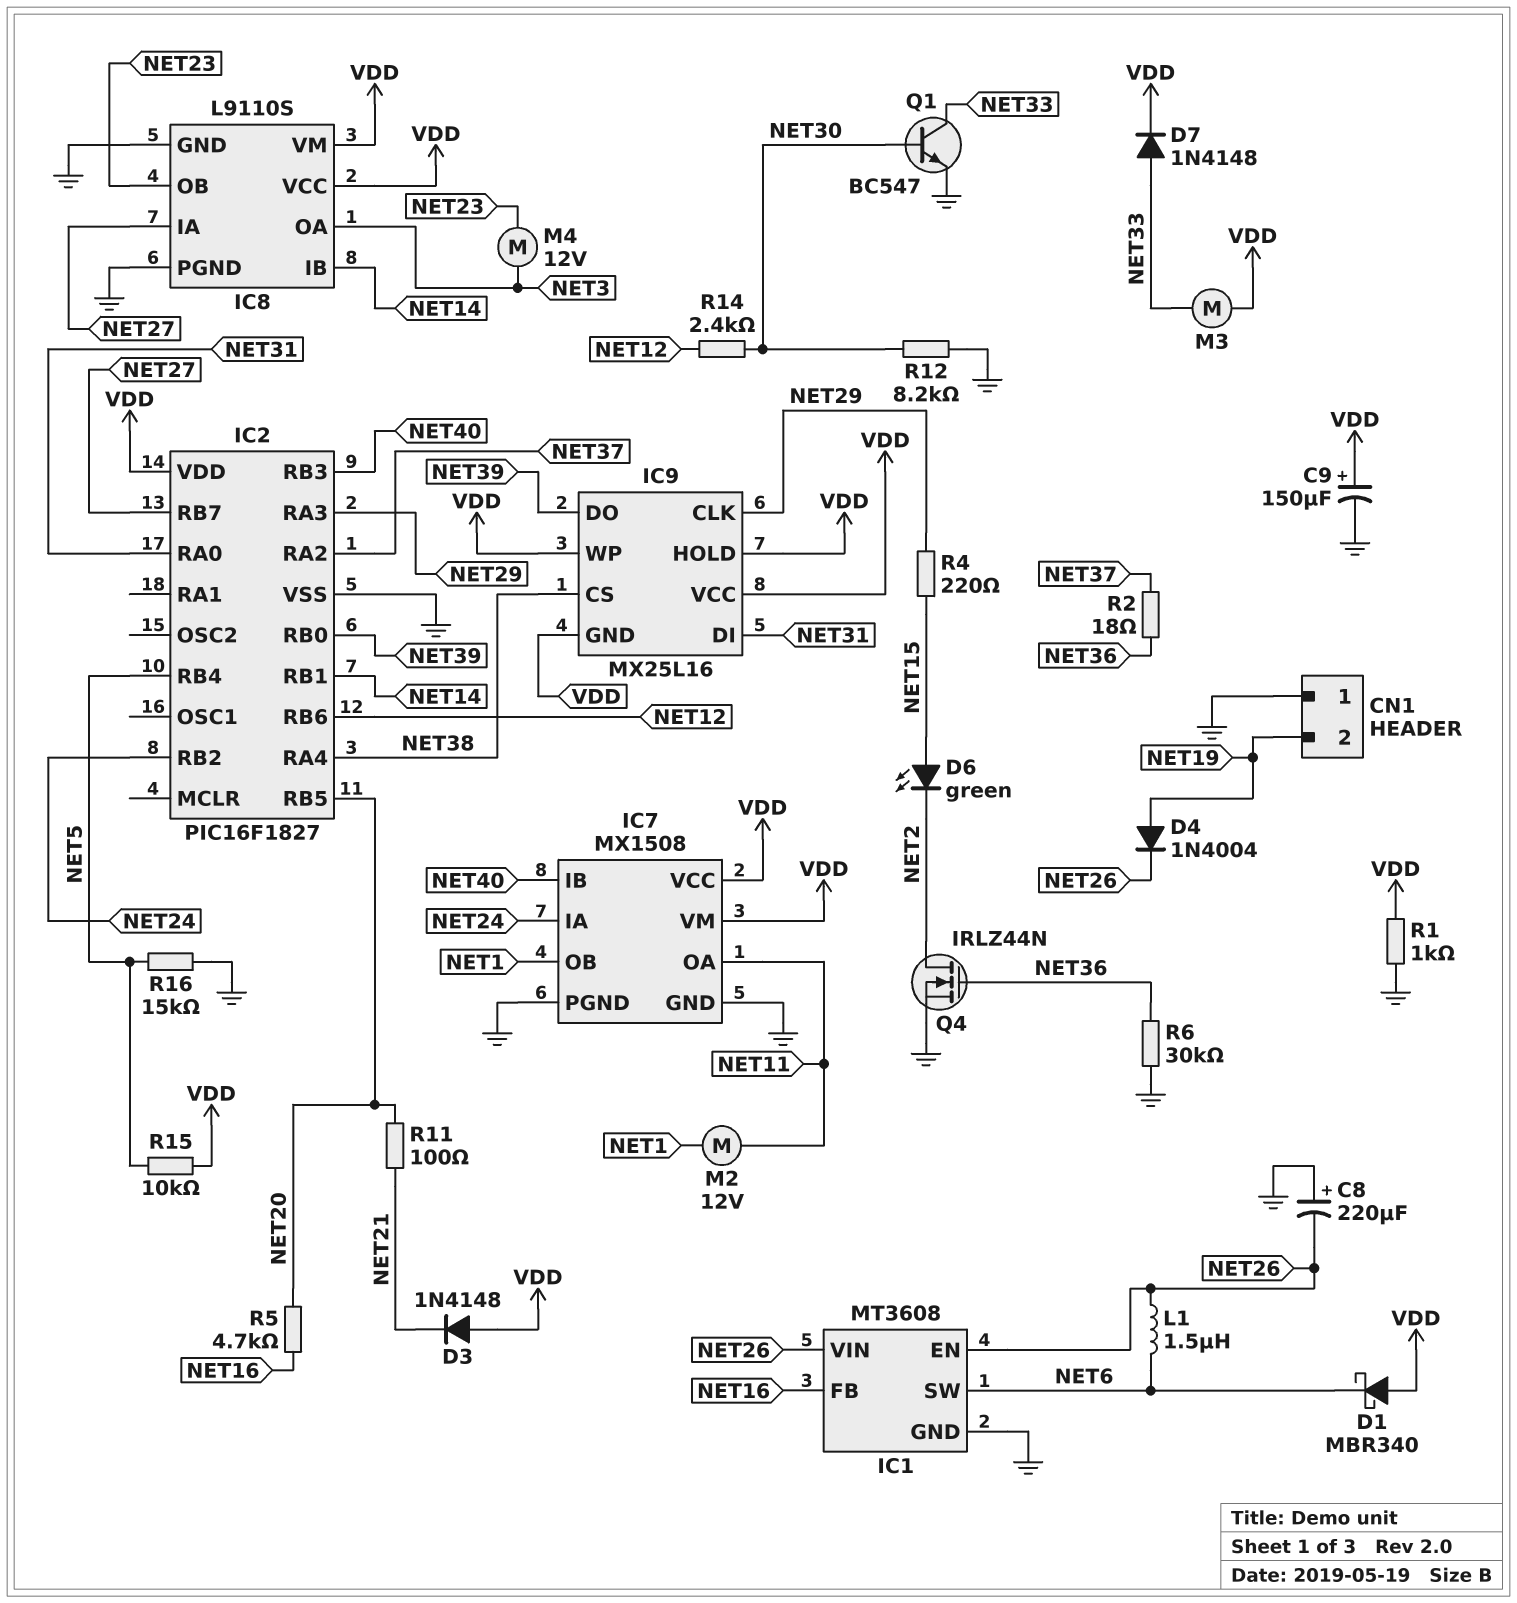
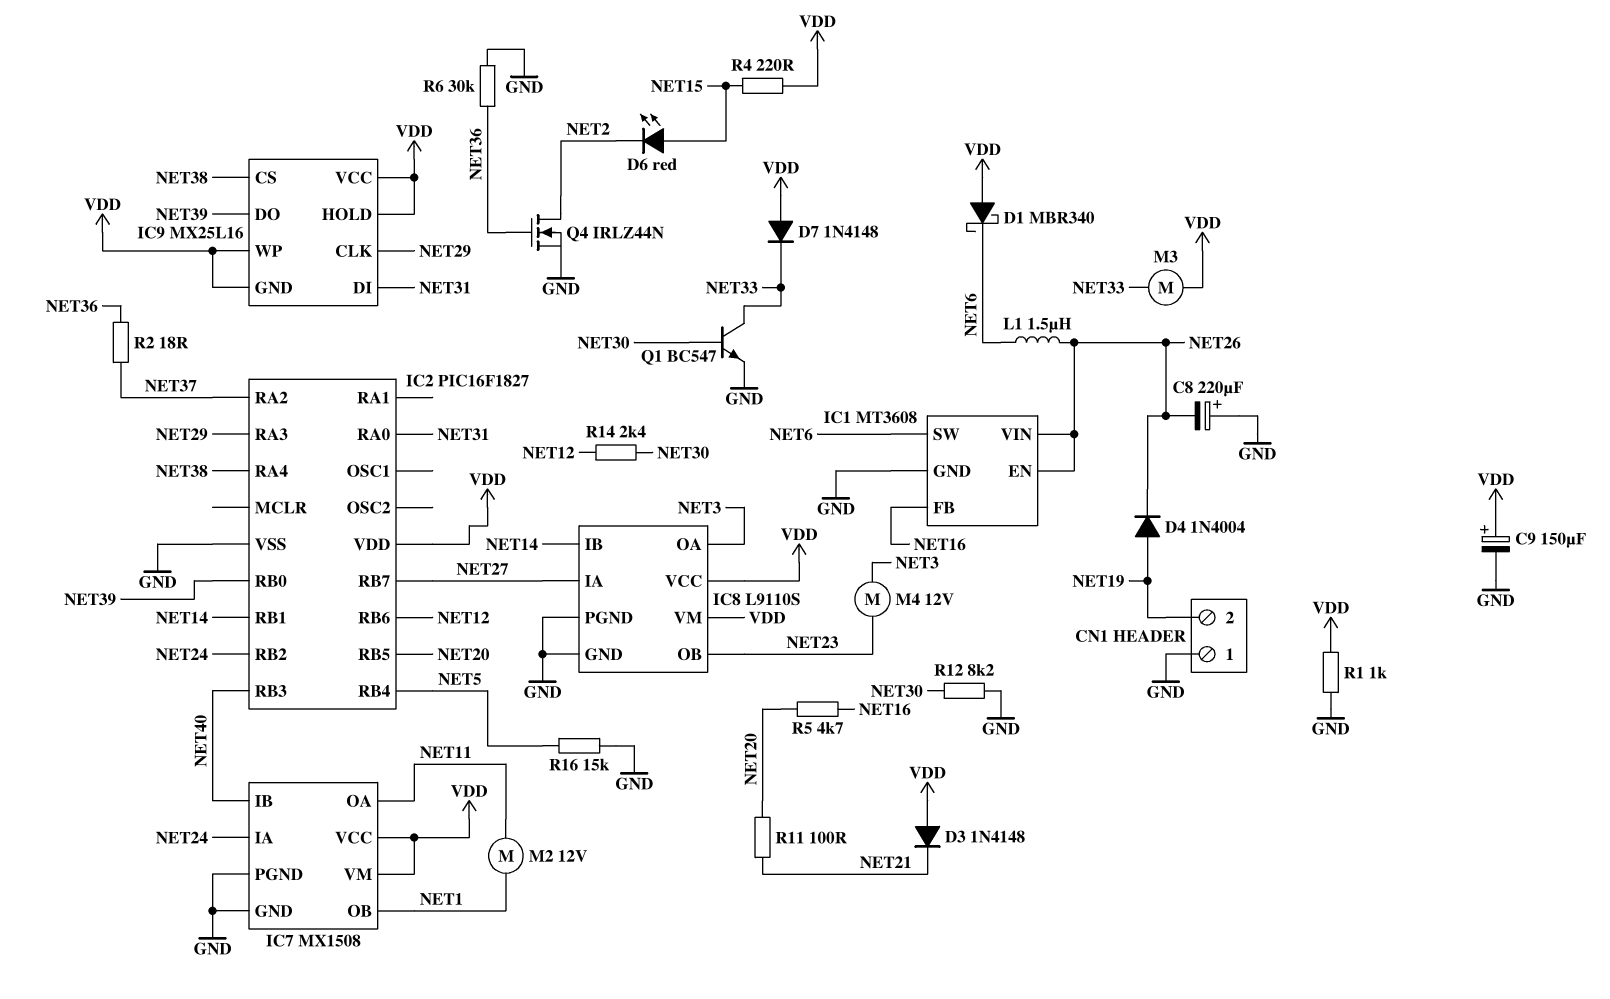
D6: LED green (A NET15, K NET2) -> LED red (A NET15, K NET2)
D7: diode 1N4148 (A NET33, K VDD) -> diode 1N4148 (A VDD, K NET33)
R4: 220 (NET15, NET29) -> 220 (NET15, VDD)
R15: 10k (NET5, VDD) -> none

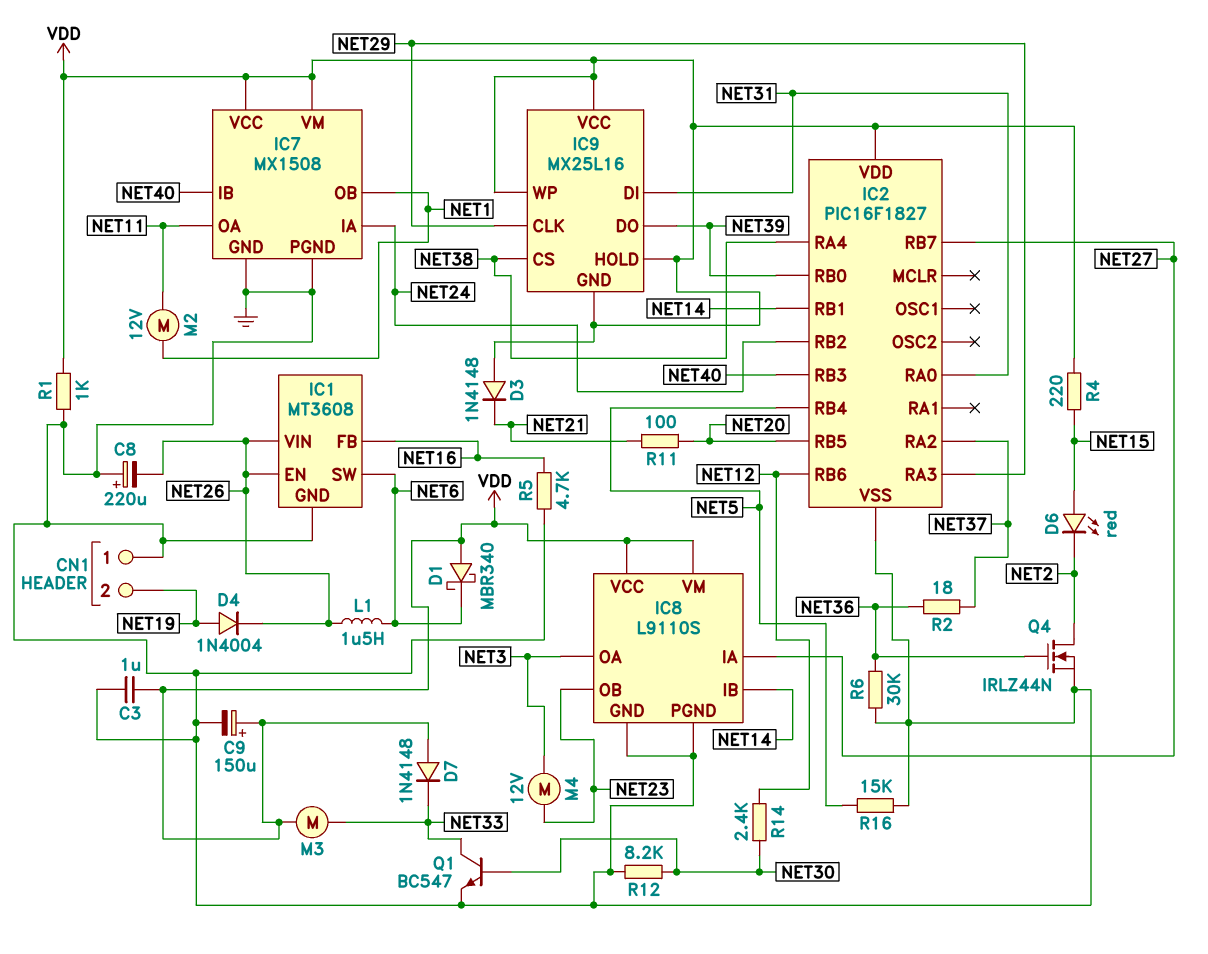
C3: none -> 1uF (GND, VDD)
R5: 4.7k (NET16, NET20) -> 4.7k (GND, NET16)

